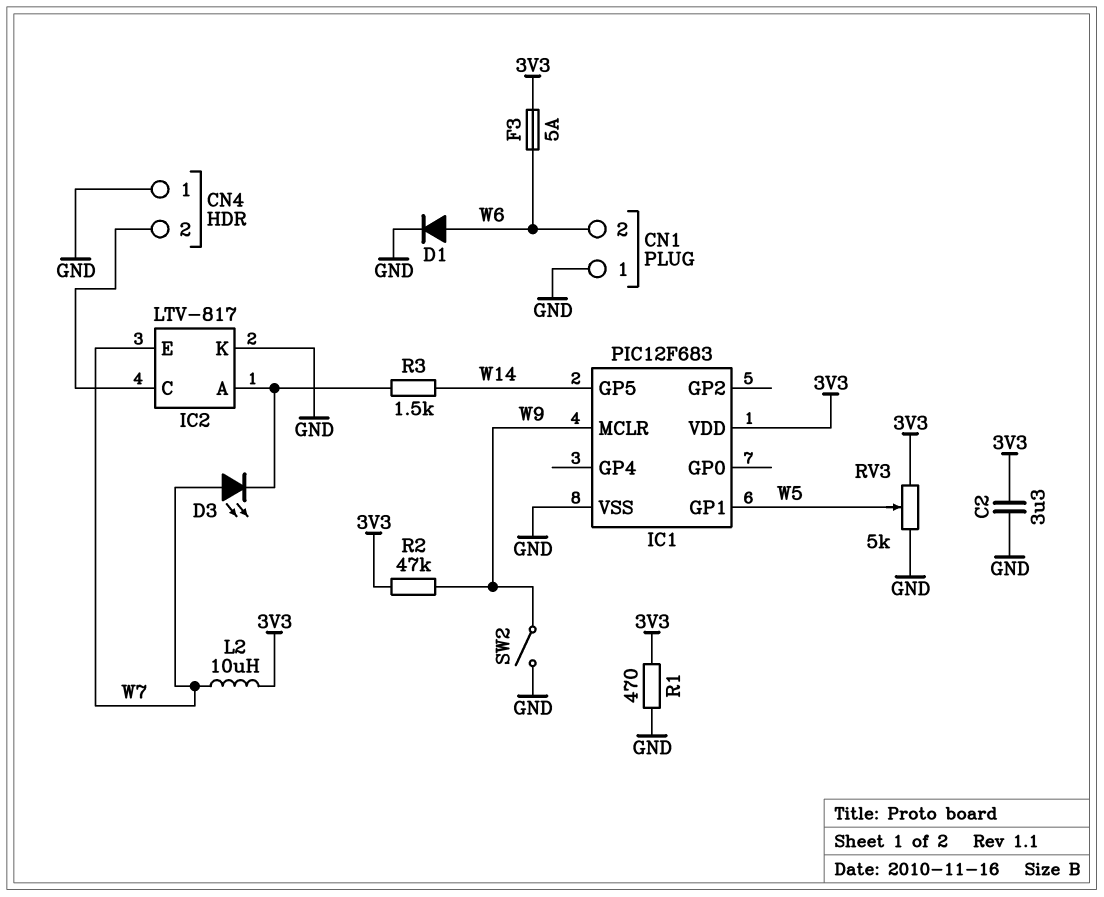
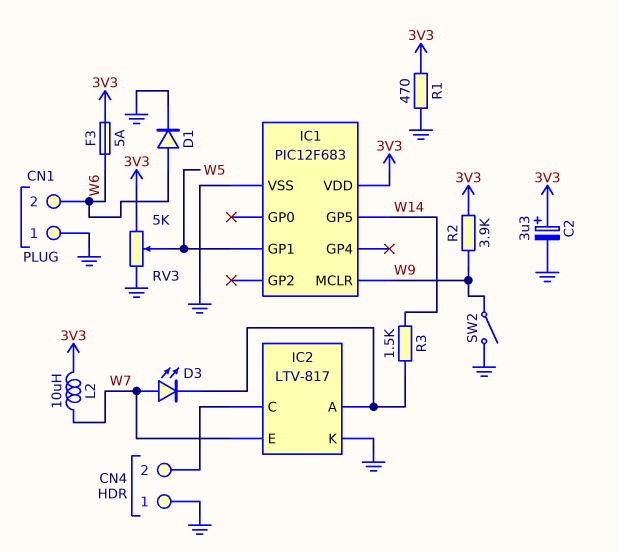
C2: 3.3uF (3V3, GND) -> 3.3uF (plus 3V3, minus GND)
R2: 47k (3V3, W9) -> 3.9k (3V3, W9)

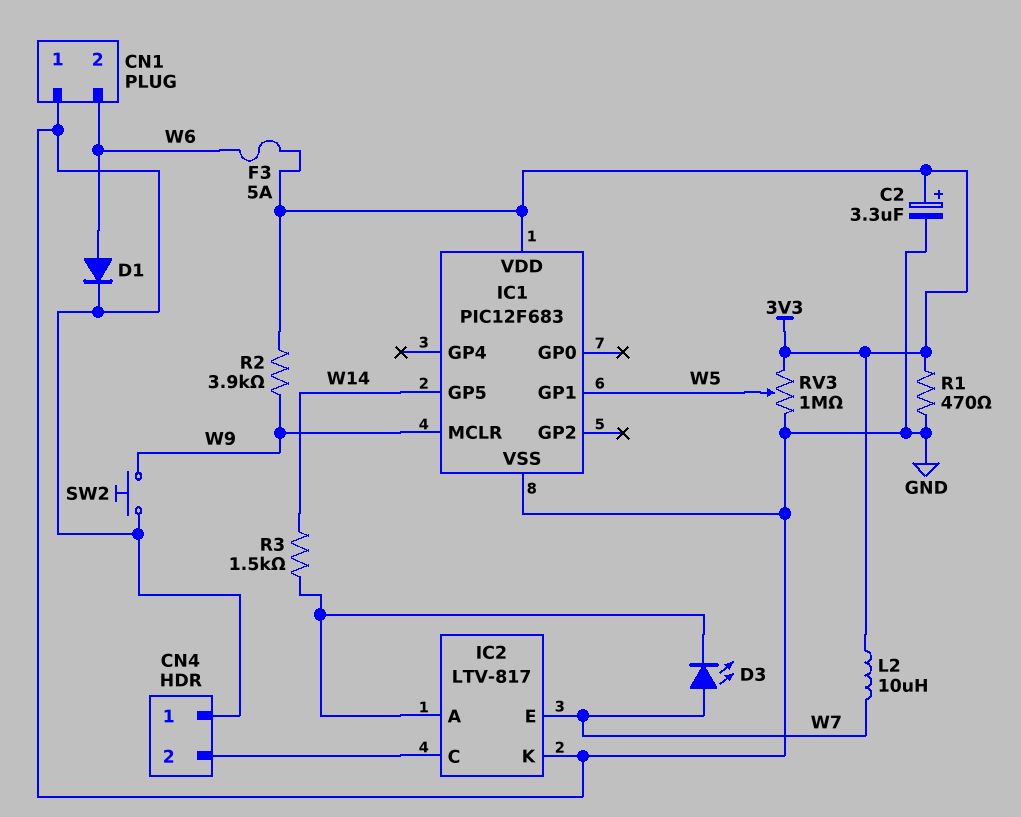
RV3: 5k (3V3, GND, wiper W5) -> 1M (3V3, GND, wiper W5)
SW2: switch (GND, W9) -> button (GND, W9)

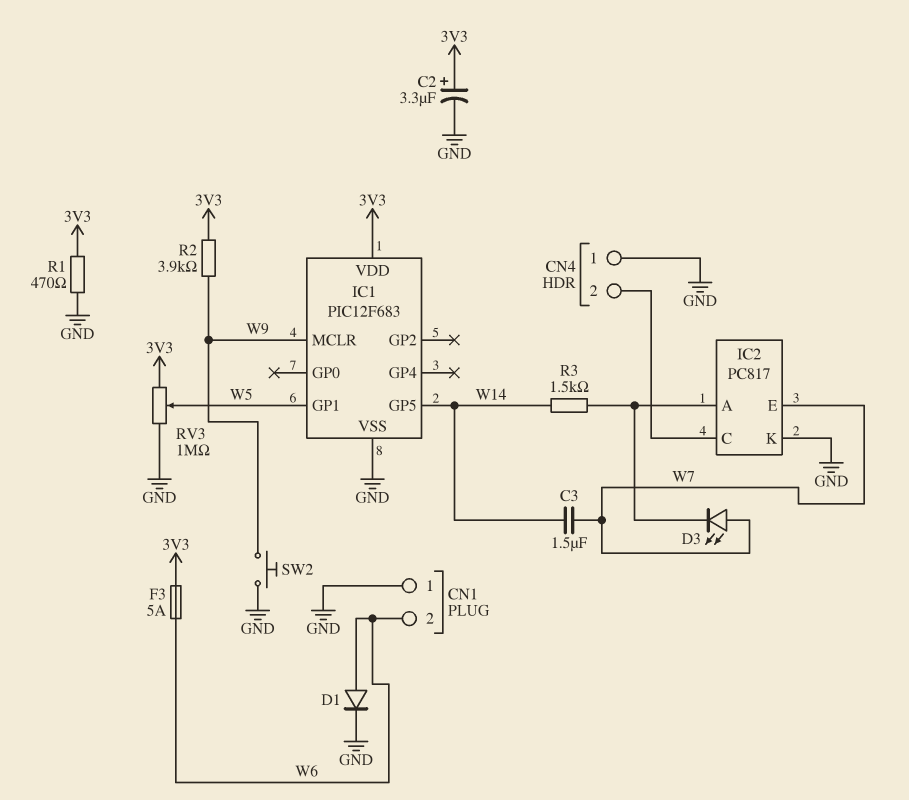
C3: none -> 1.5uF (W7, W14)
IC2: LTV-817 -> PC817
L2: 10uH (3V3, W7) -> none

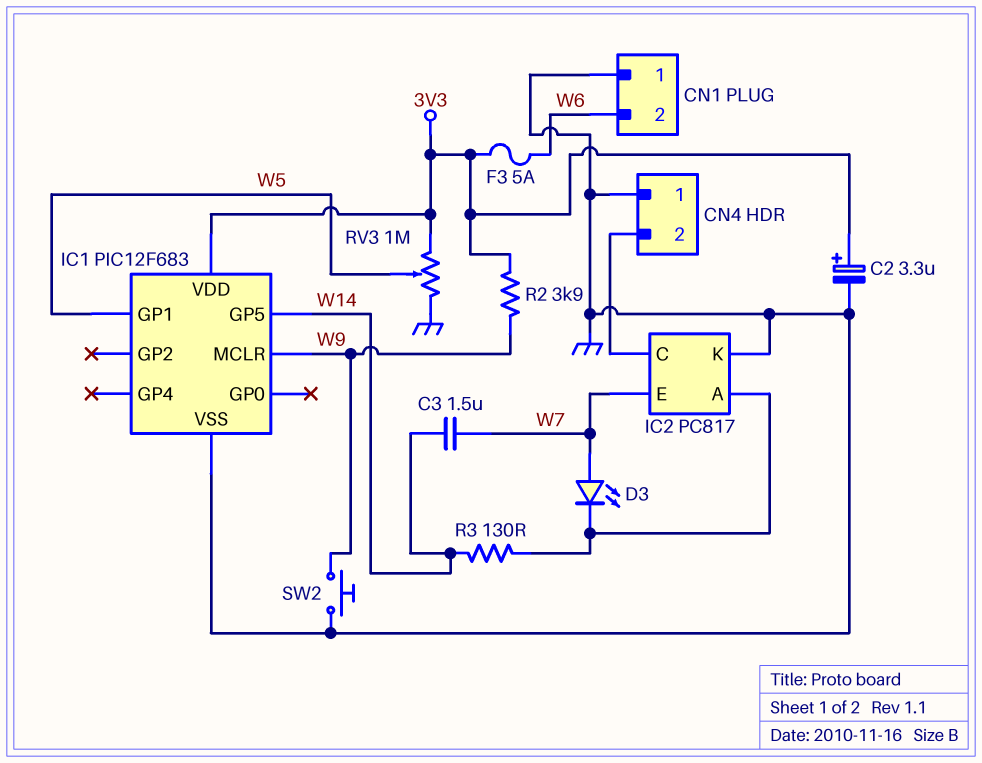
D1: diode (A W6, K GND) -> none
R1: 470 (3V3, GND) -> none
R3: 1.5k (IC2/A, W14) -> 130 (IC2/A, W14)

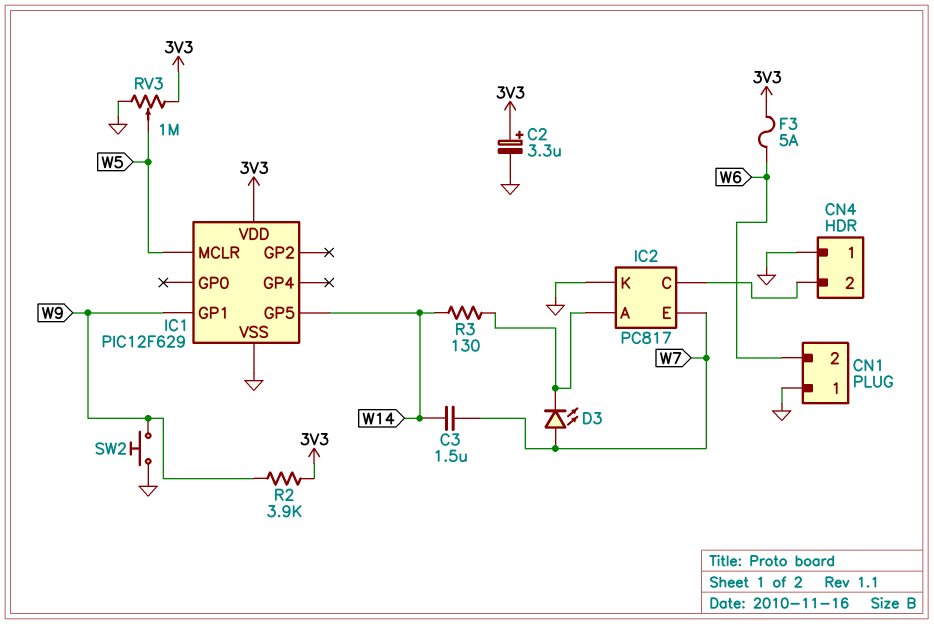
IC1: PIC12F683 -> PIC12F629
IC1 pin GP1: W5 -> W9
IC1 pin MCLR: W9 -> W5

